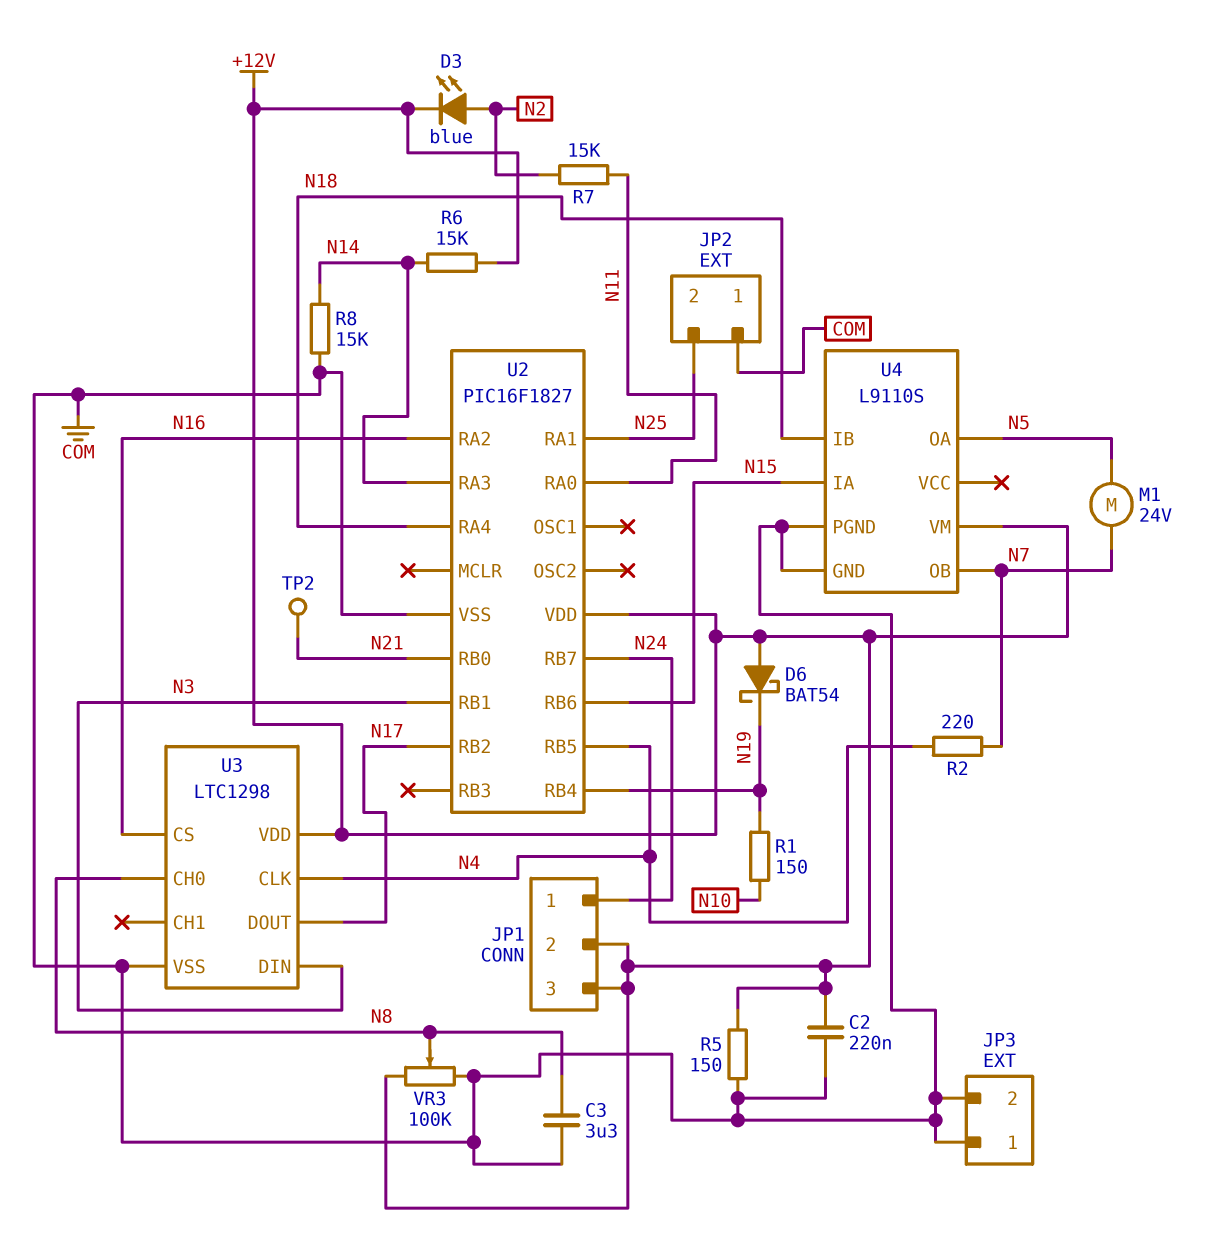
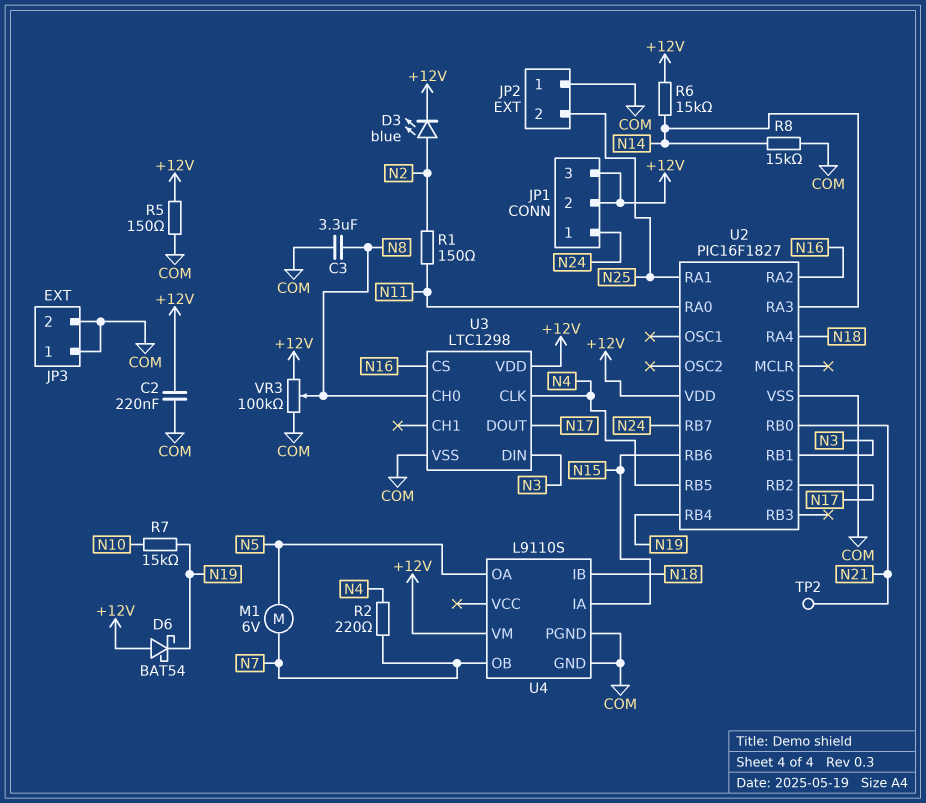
M1: motor 24V (N5, N7) -> motor 6V (N5, N7)
R1: 150 (N10, N19) -> 150 (N2, N11)
R7: 15k (N2, N11) -> 15k (N10, N19)

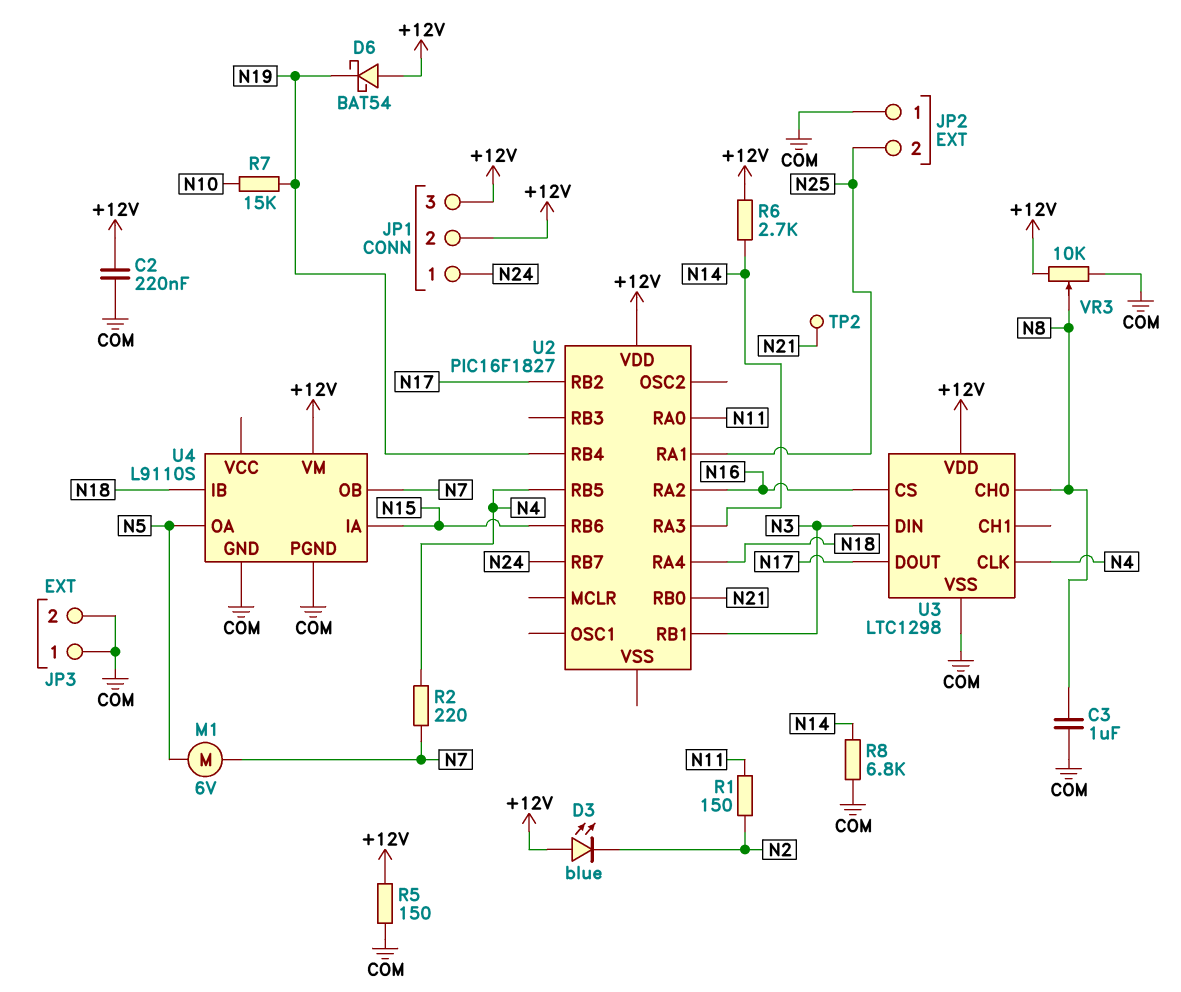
C3: 3.3uF (COM, N8) -> 1uF (COM, N8)
D3: LED blue (A N2, K +12V) -> LED blue (A +12V, K N2)
R6: 15k (+12V, N14) -> 2.7k (+12V, N14)
R8: 15k (COM, N14) -> 6.8k (COM, N14)
U2 pin VSS: COM -> none
VR3: 100k (+12V, COM, wiper N8) -> 10k (+12V, COM, wiper N8)

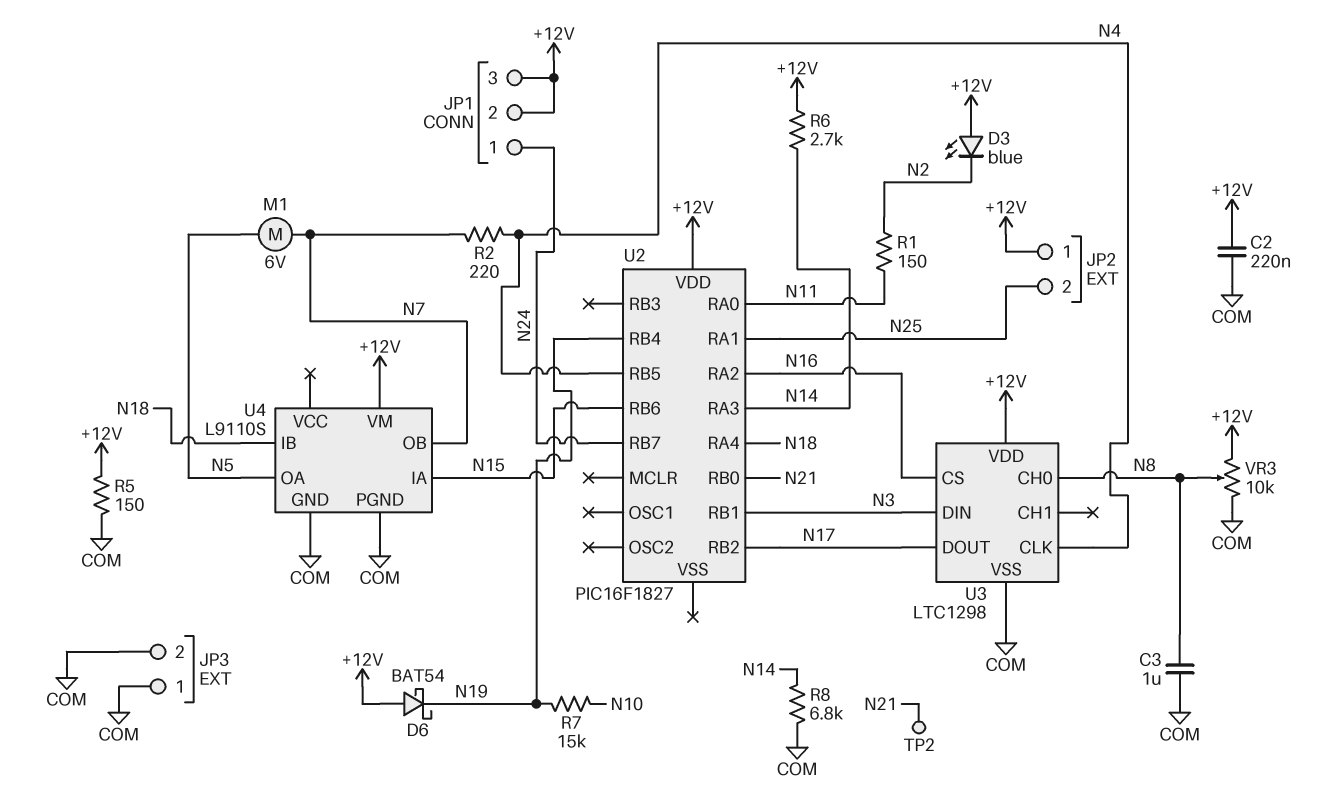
JP2 pin 1: COM -> +12V

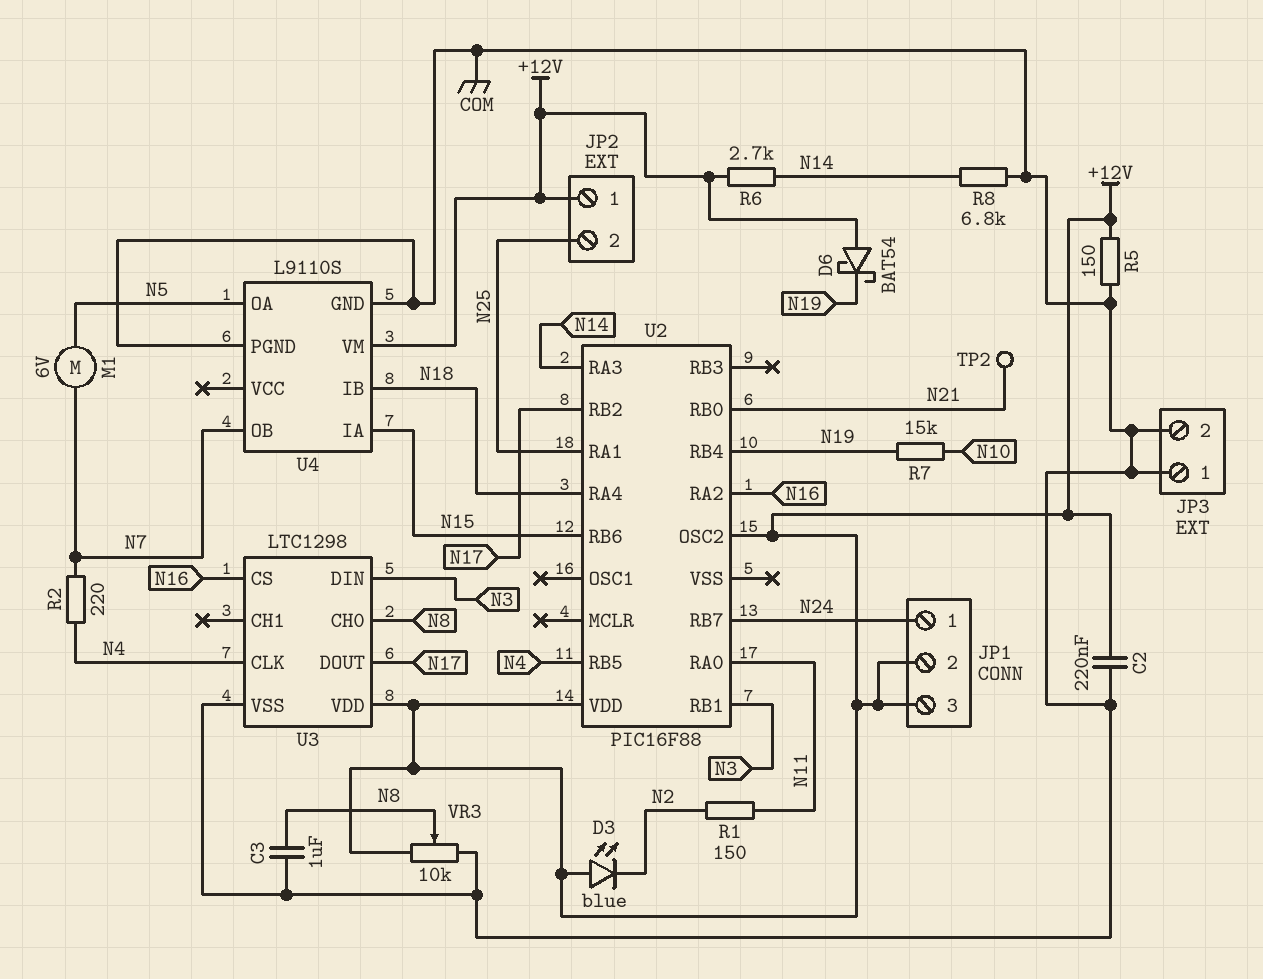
U2: PIC16F1827 -> PIC16F88
U2 pin OSC2: none -> +12V

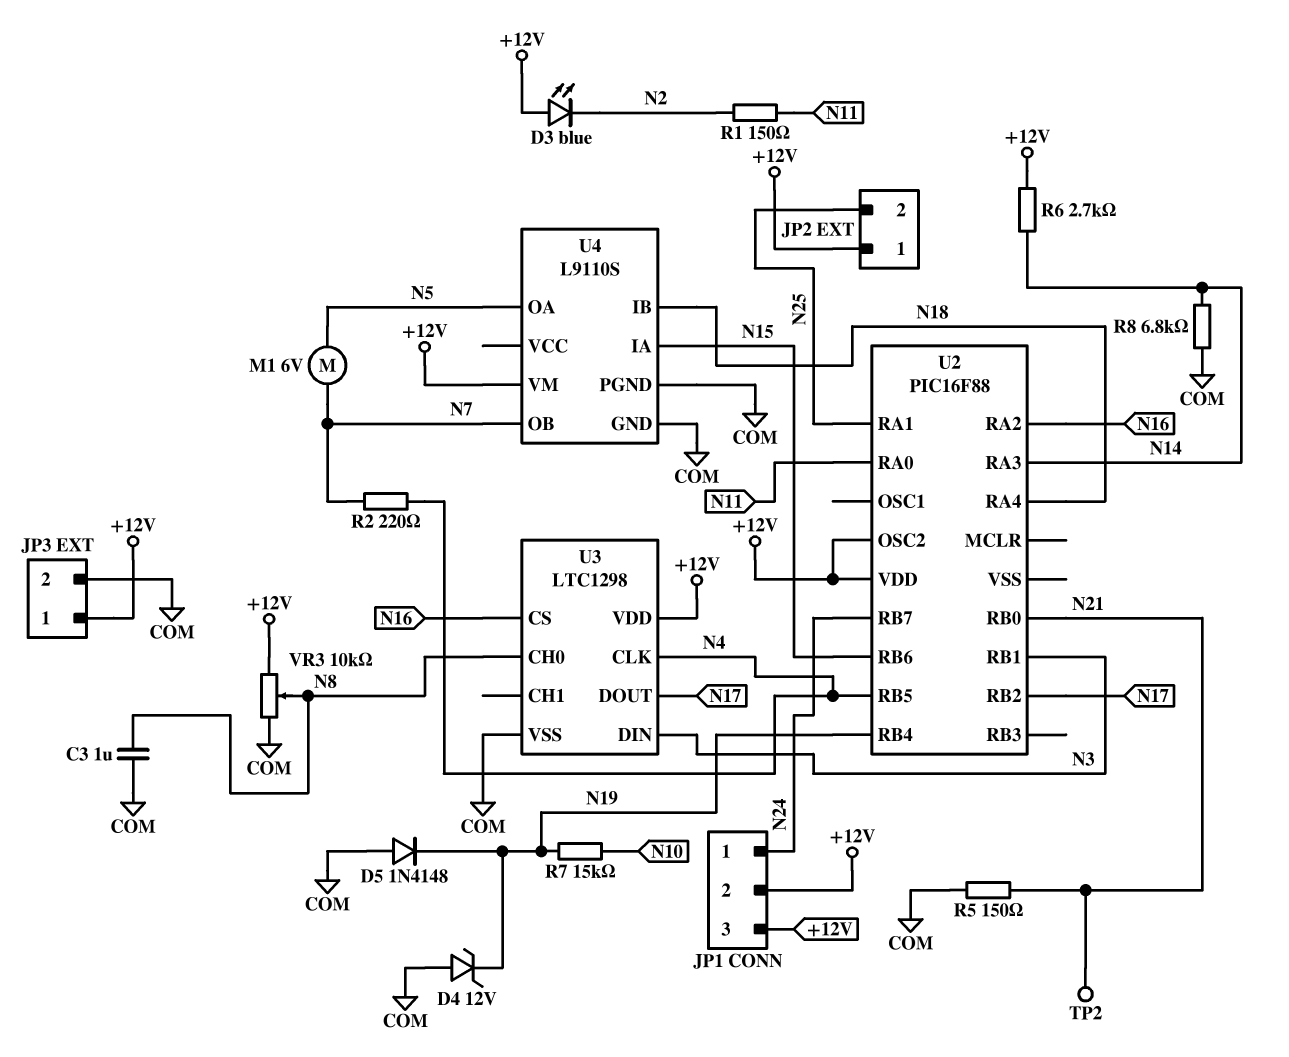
C2: 220nF (+12V, COM) -> none
D4: none -> zener 12V (A COM, K N19)
D5: none -> diode 1N4148 (A COM, K N19)
D6: schottky BAT54 (A +12V, K N19) -> none
JP3 pin 1: COM -> +12V
R5: 150 (+12V, COM) -> 150 (COM, N21)

